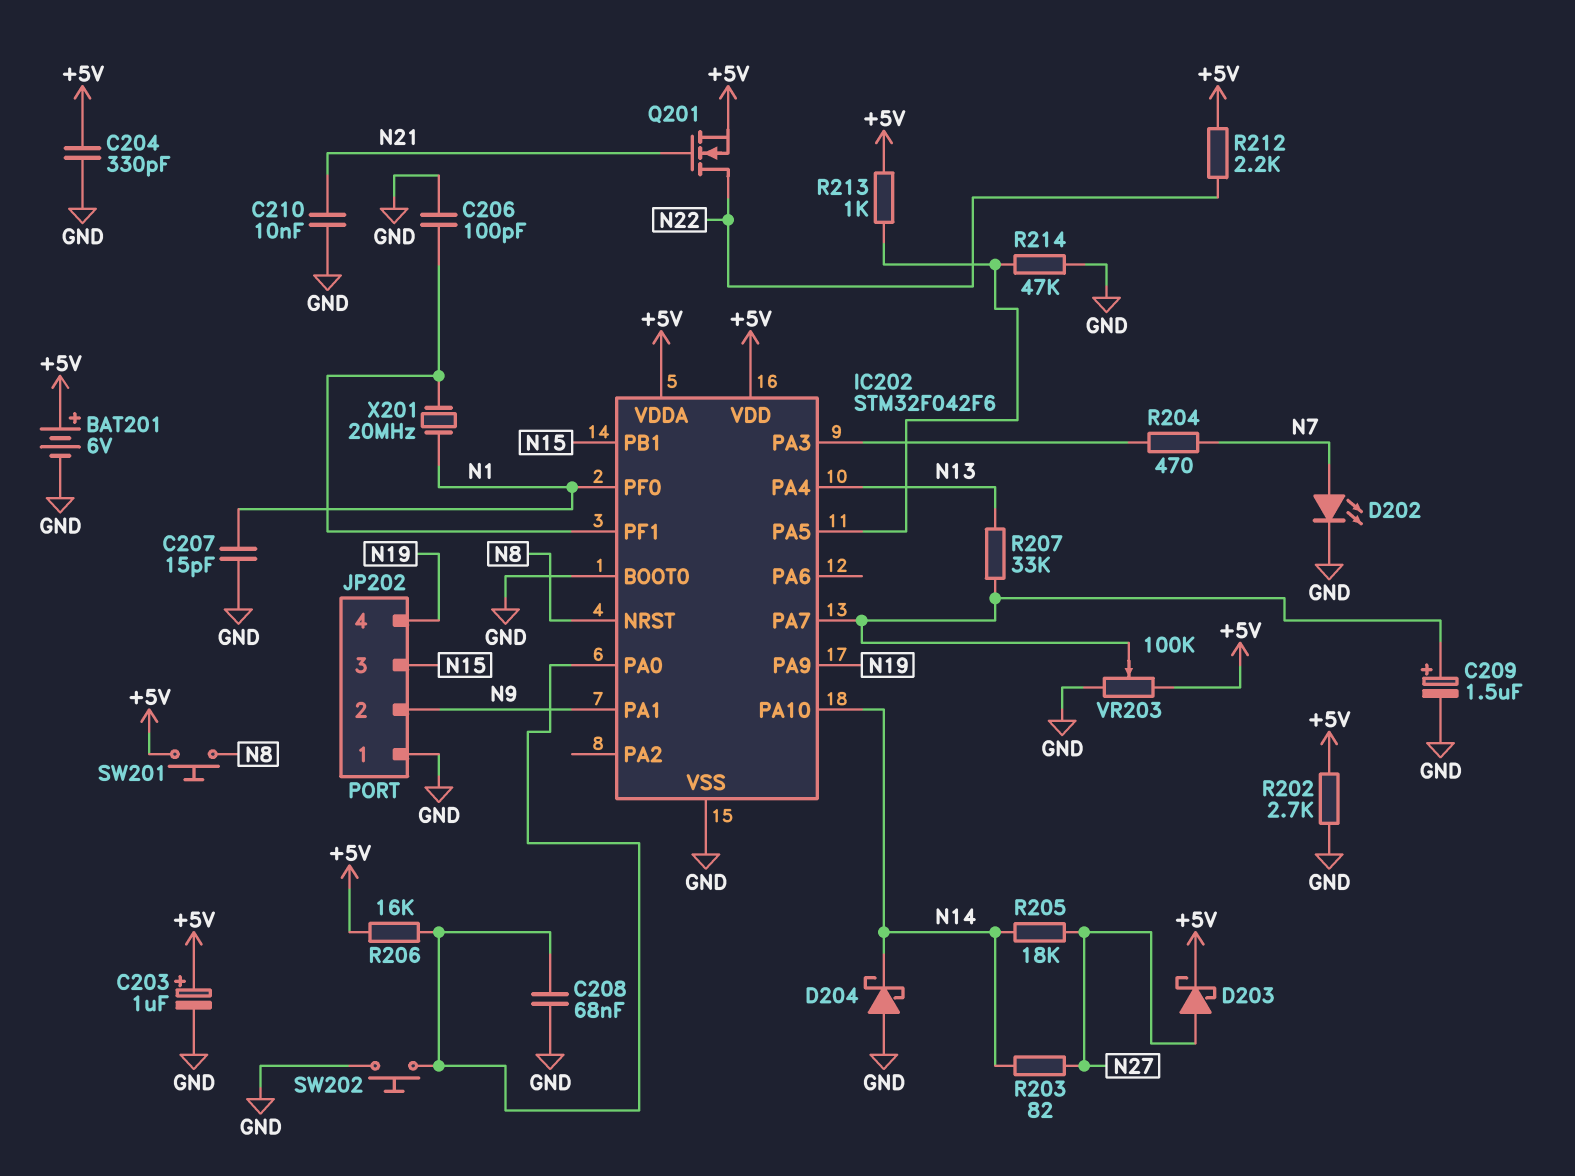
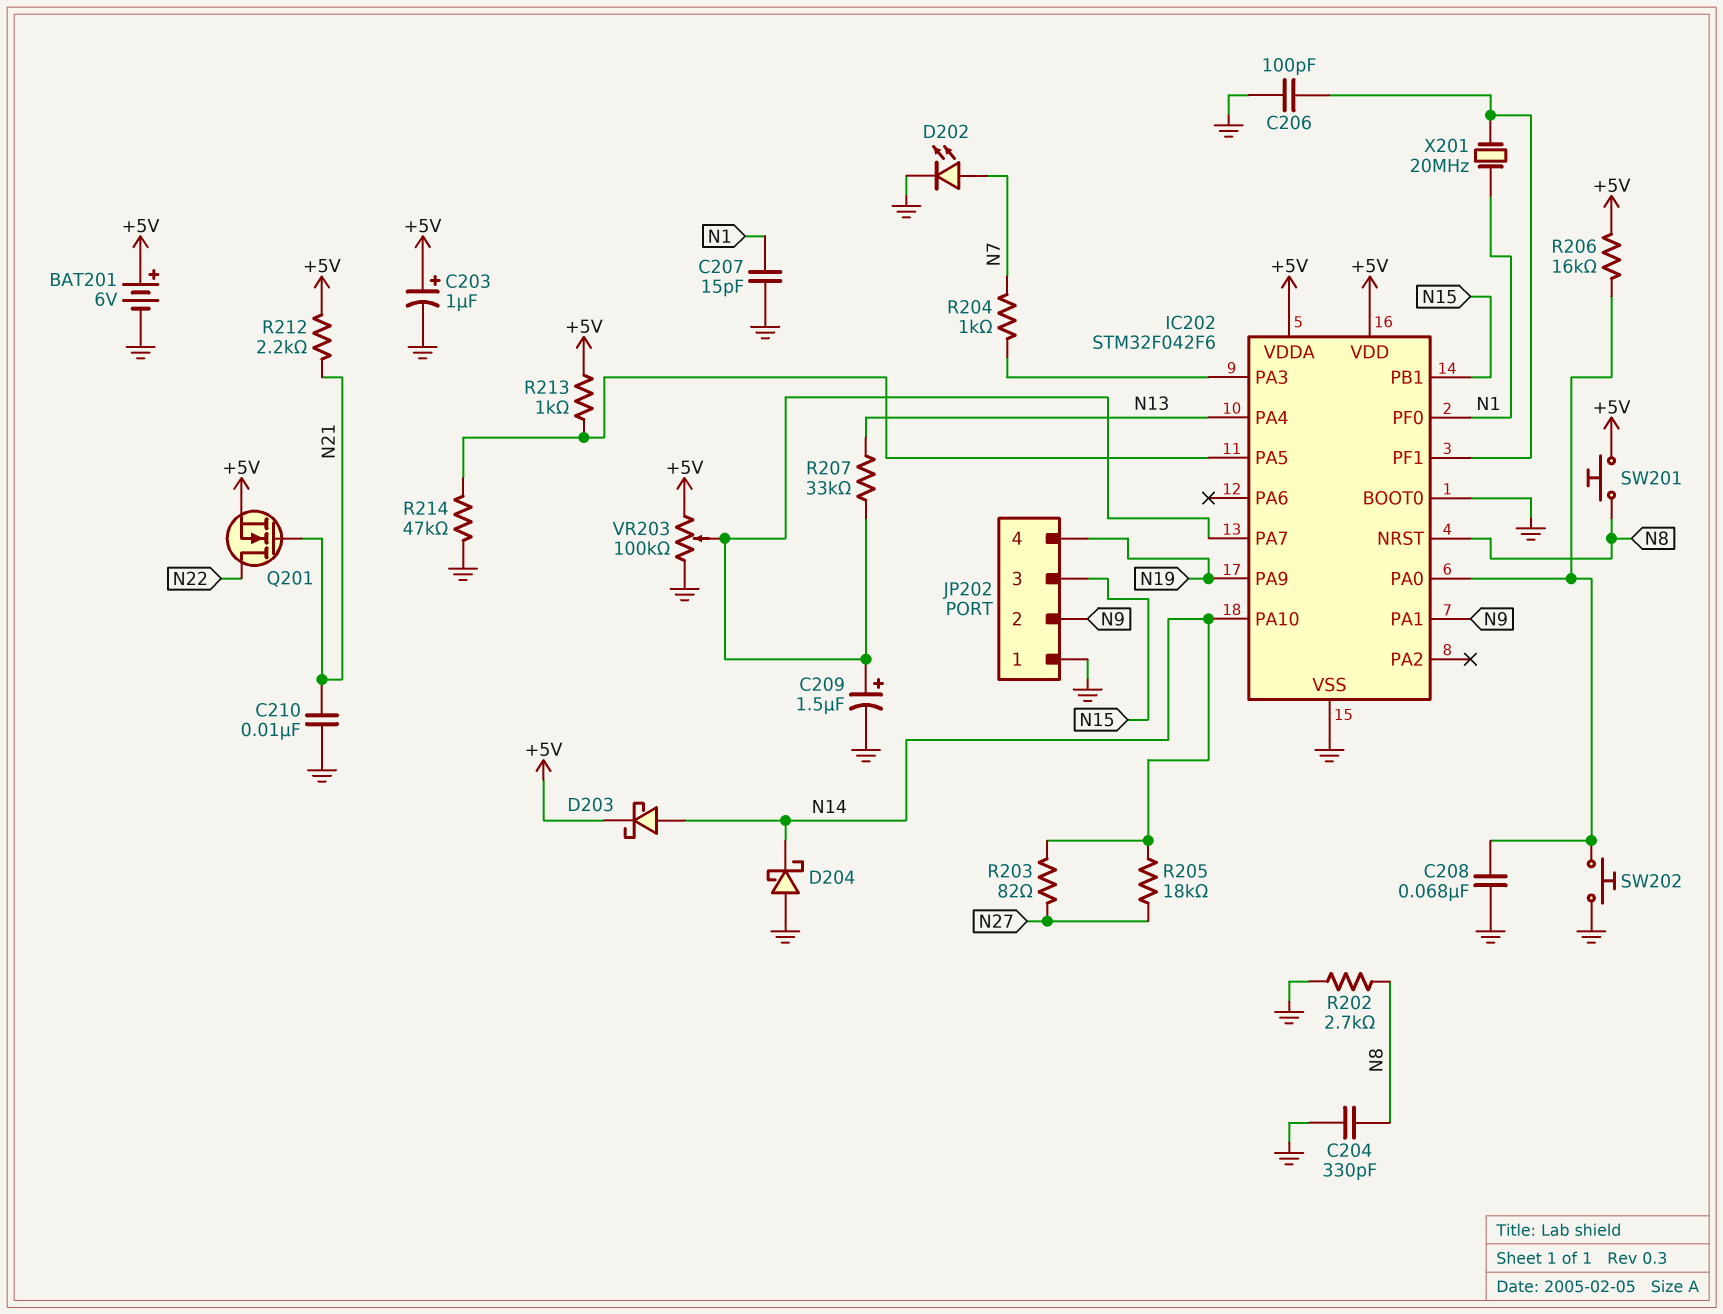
C204: 330pF (+5V, GND) -> 330pF (GND, N8)
D203: schottky (A N27, K +5V) -> schottky (A N14, K +5V)
R202: 2.7k (+5V, GND) -> 2.7k (GND, N8)
R204: 470 (IC202/PA3, N7) -> 1k (IC202/PA3, N7)
R212: 2.2k (+5V, N22) -> 2.2k (+5V, N21)

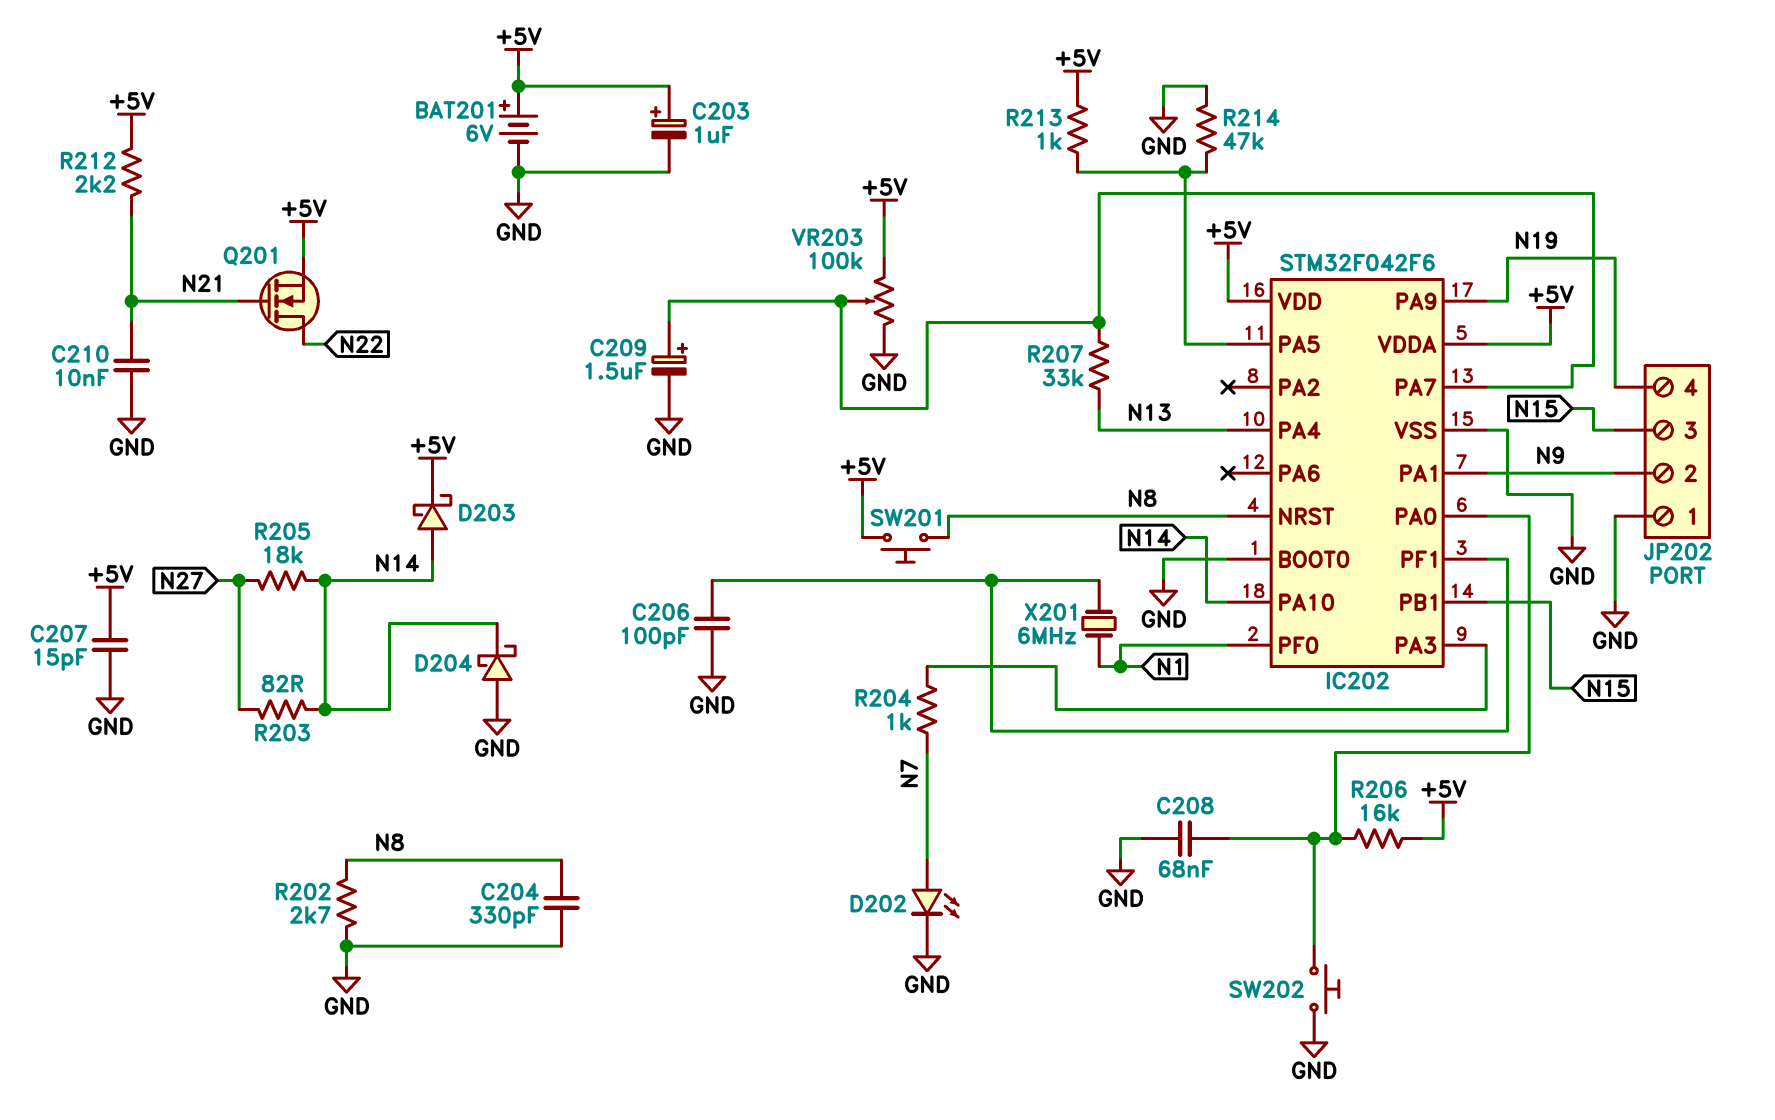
C207: 15pF (GND, N1) -> 15pF (+5V, GND)
X201: 20MHz (IC202/PF1, N1) -> 6MHz (IC202/PF1, N1)

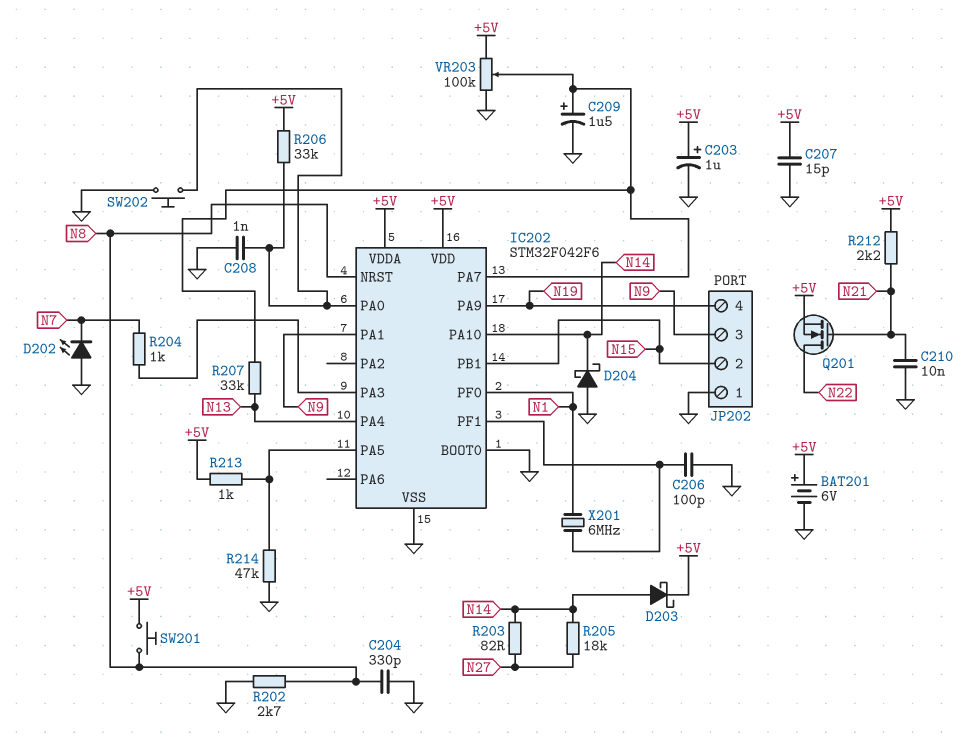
C208: 68nF (GND, IC202/PA0) -> 1nF (GND, IC202/PA0)
D202: LED (A N7, K GND) -> LED (A GND, K N7)
JP202 pin 2: N9 -> N15
JP202 pin 3: N15 -> N9
R206: 16k (+5V, IC202/PA0) -> 33k (+5V, IC202/PA0)

